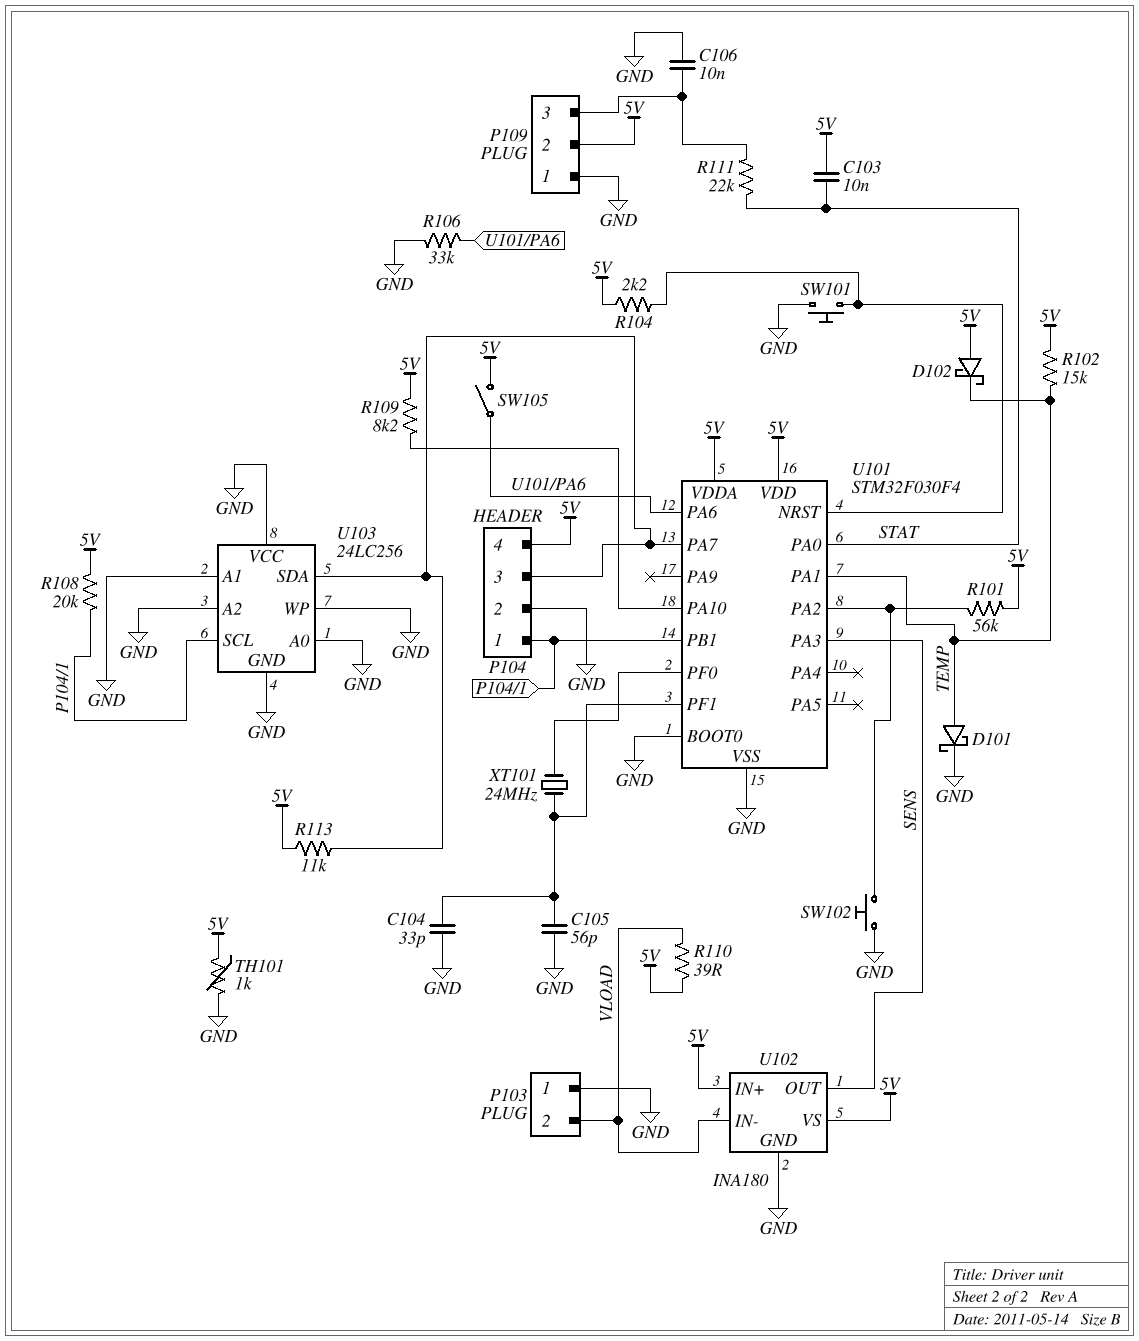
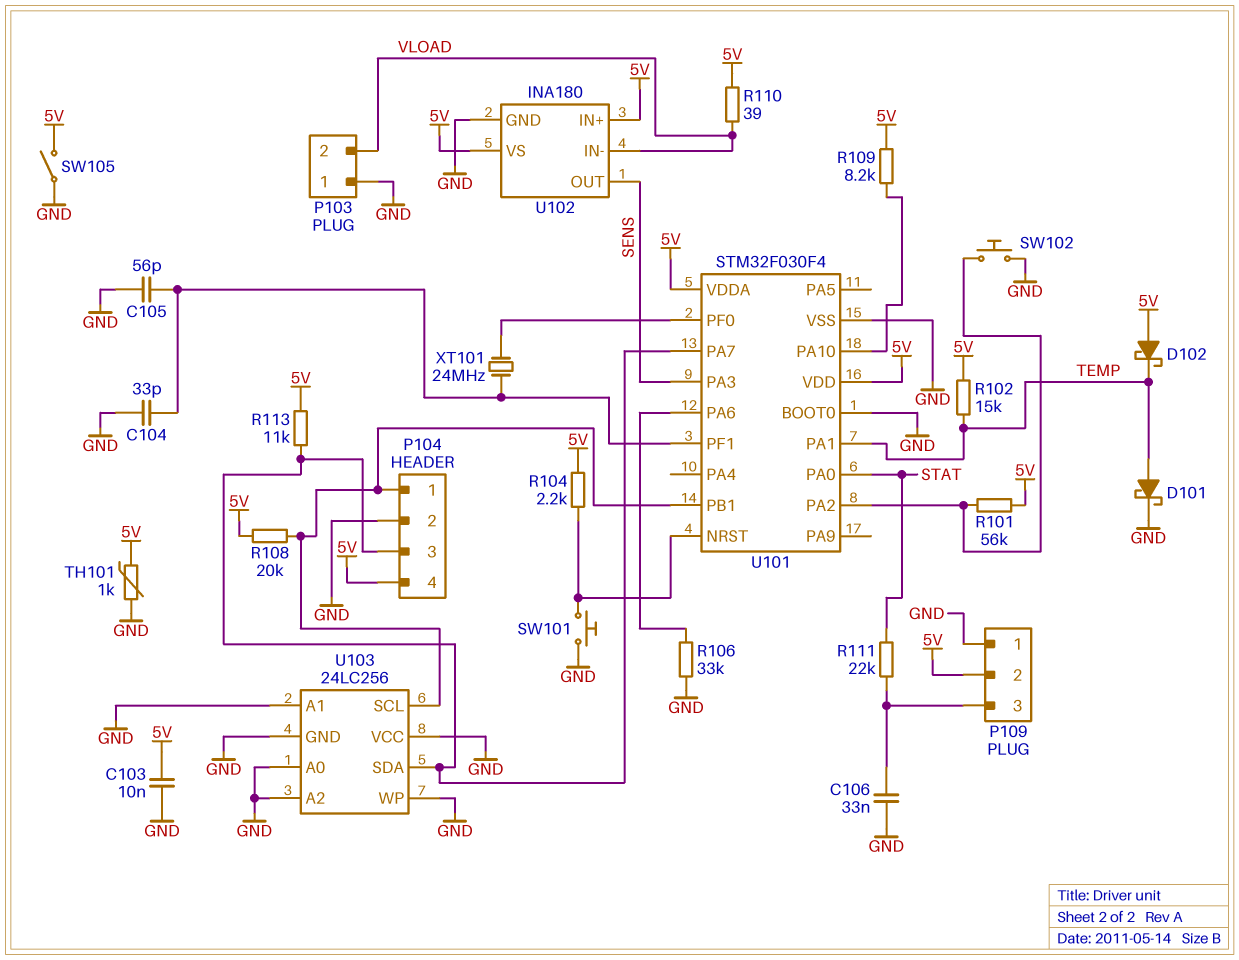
C103: 10nF (5V, STAT) -> 10nF (5V, GND)
C106: 10nF (GND, P109/3) -> 33nF (GND, P109/3)
SW105: switch (5V, U101/PA6) -> switch (5V, GND)

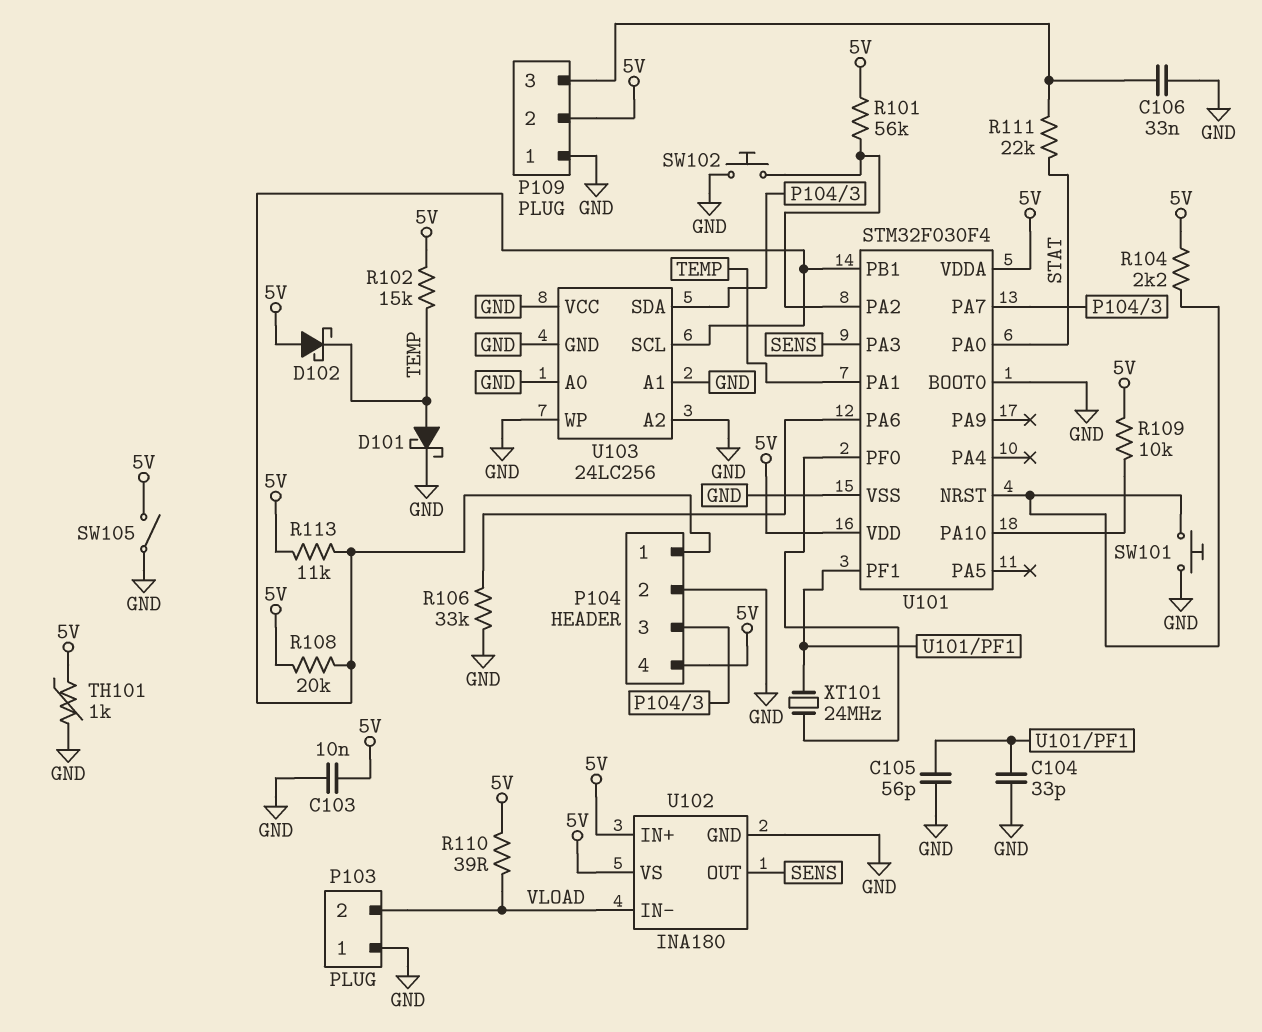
R109: 8.2k (5V, U101/PA10) -> 10k (5V, U101/PA10)
R113: 11k (5V, P104/3) -> 11k (5V, P104/1)

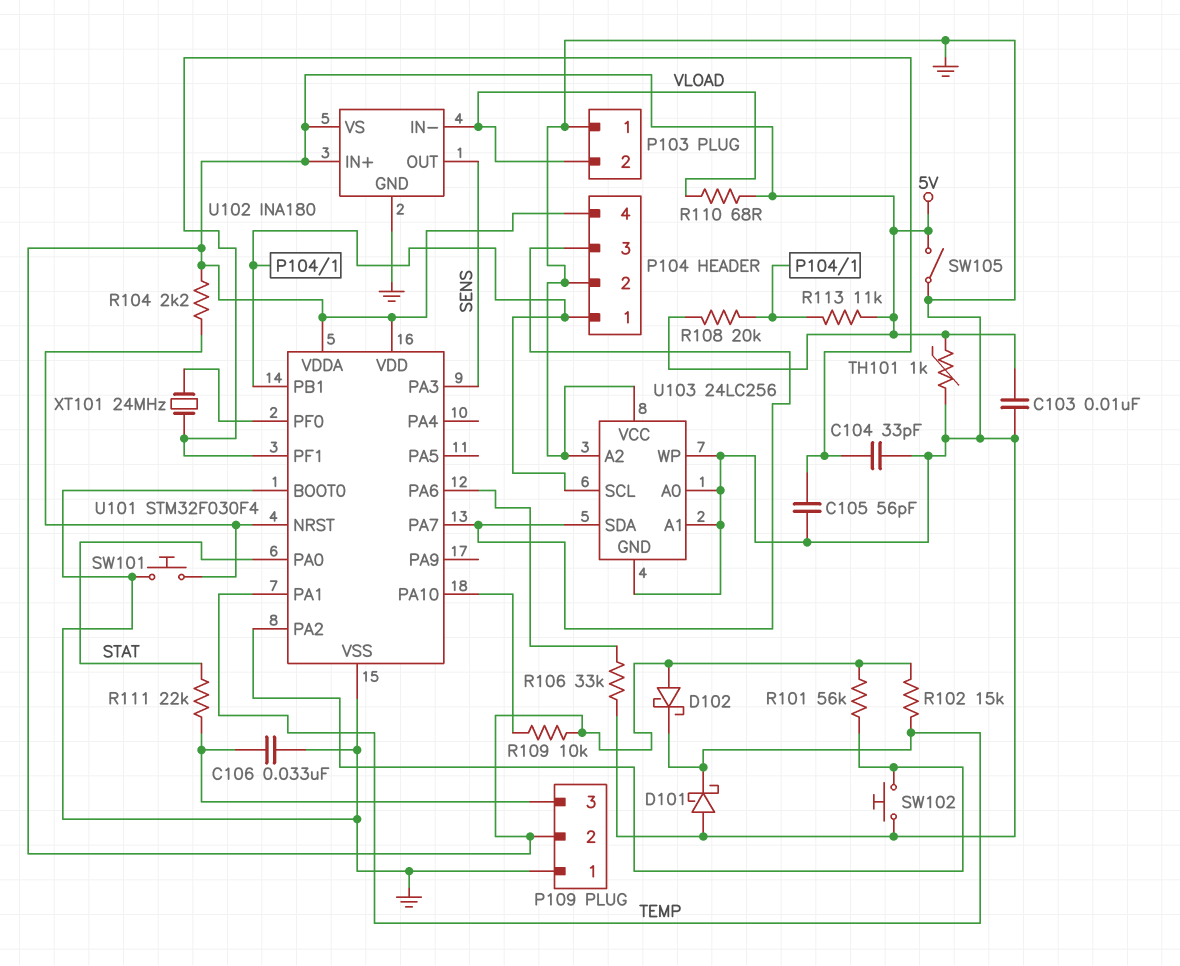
D101: schottky (A TEMP, K GND) -> schottky (A GND, K TEMP)
R110: 39 (5V, VLOAD) -> 68 (5V, VLOAD)

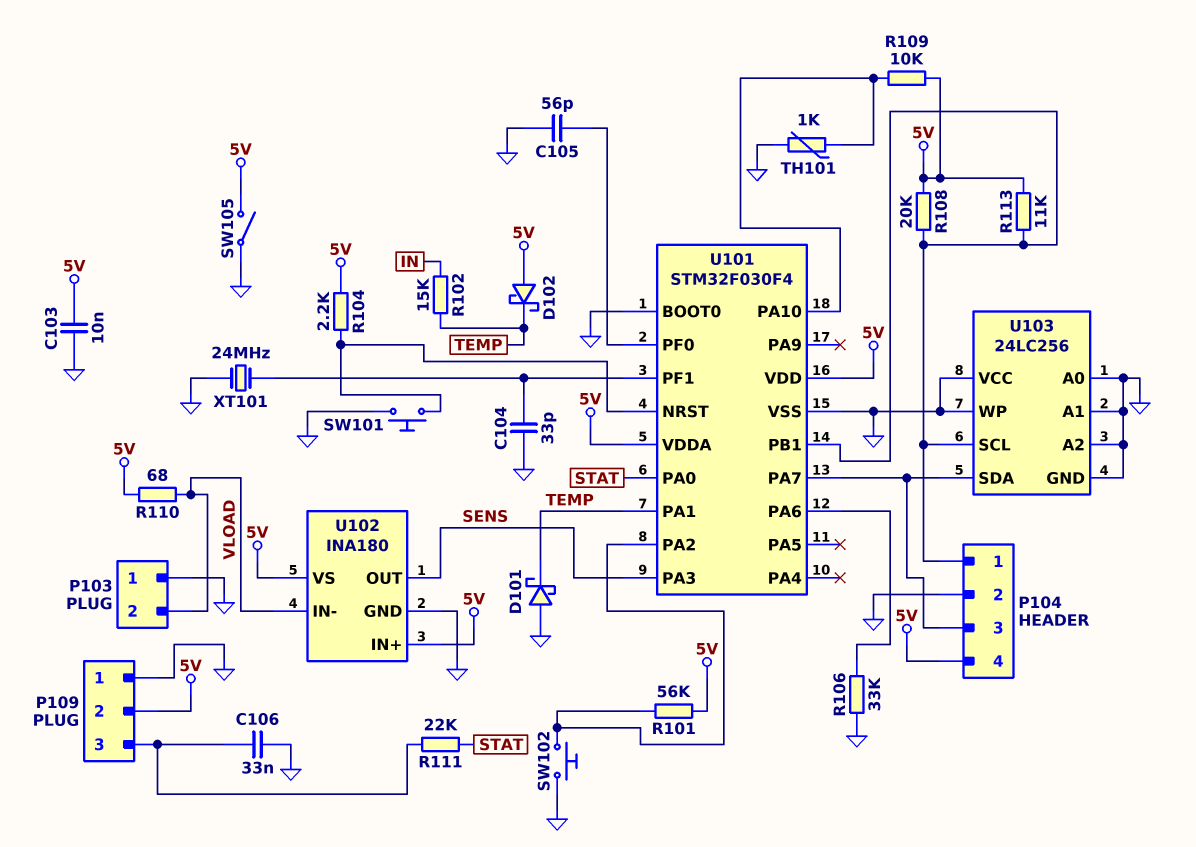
C105: 56pF (GND, U101/PF1) -> 56pF (GND, U101/PF0)
R102: 15k (5V, TEMP) -> 15k (IN, TEMP)
TH101: 1k (5V, GND) -> 1k (GND, U101/PA10)
XT101: 24MHz (U101/PF0, U101/PF1) -> 24MHz (GND, U101/PF1)

